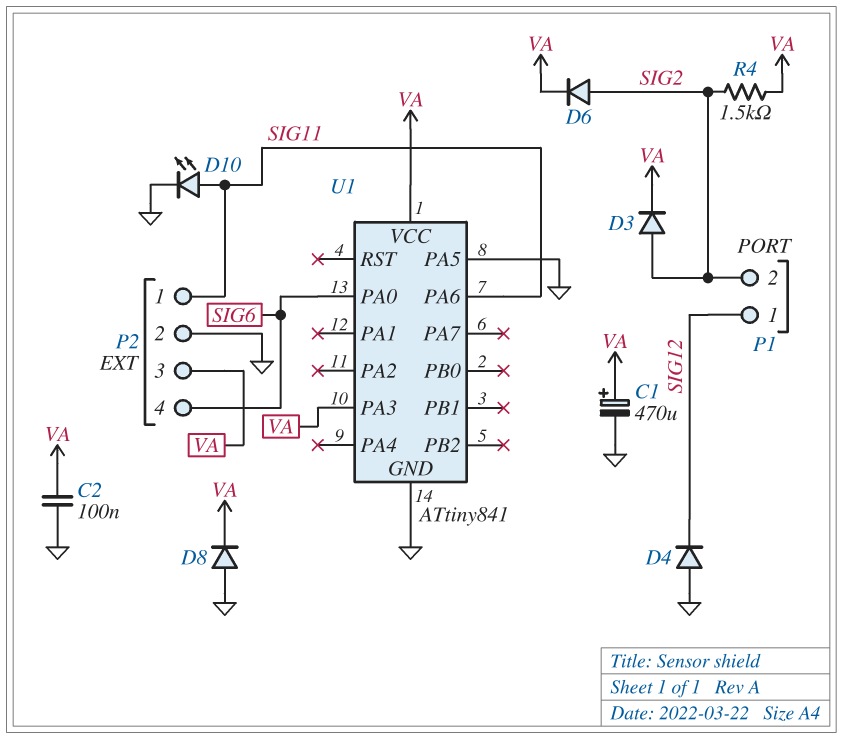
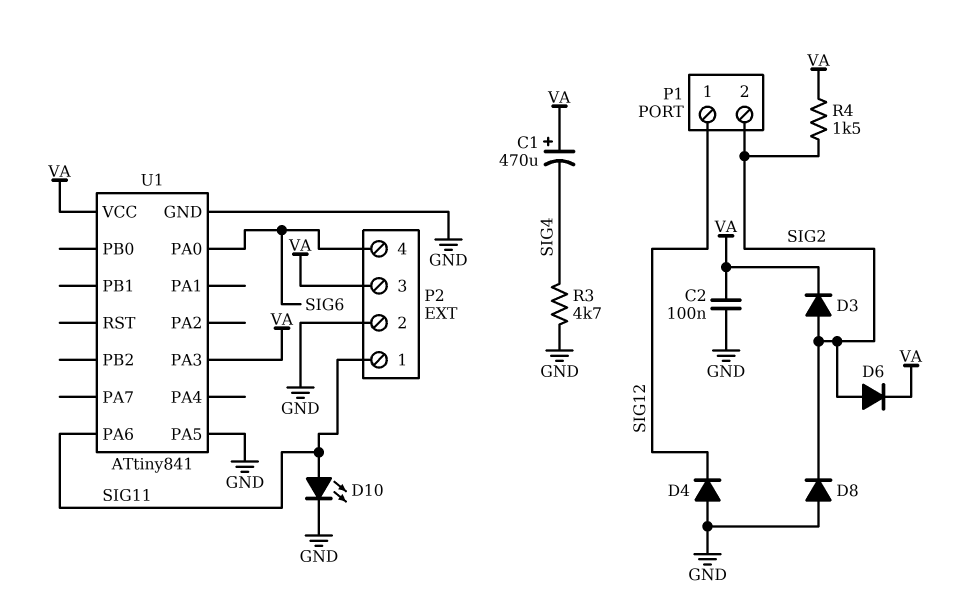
C1: 470uF (plus VA, minus GND) -> 470uF (plus VA, minus SIG4)
D8: diode (A GND, K VA) -> diode (A GND, K SIG2)
R3: none -> 4.7k (GND, SIG4)

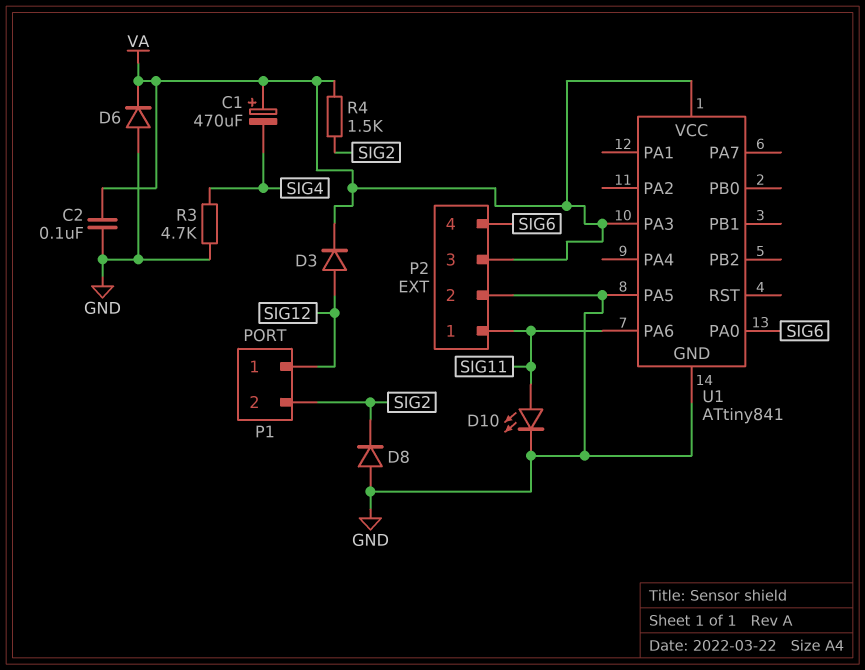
D3: diode (A SIG2, K VA) -> diode (A SIG12, K VA)
D4: diode (A GND, K SIG12) -> none
D6: diode (A SIG2, K VA) -> diode (A GND, K VA)

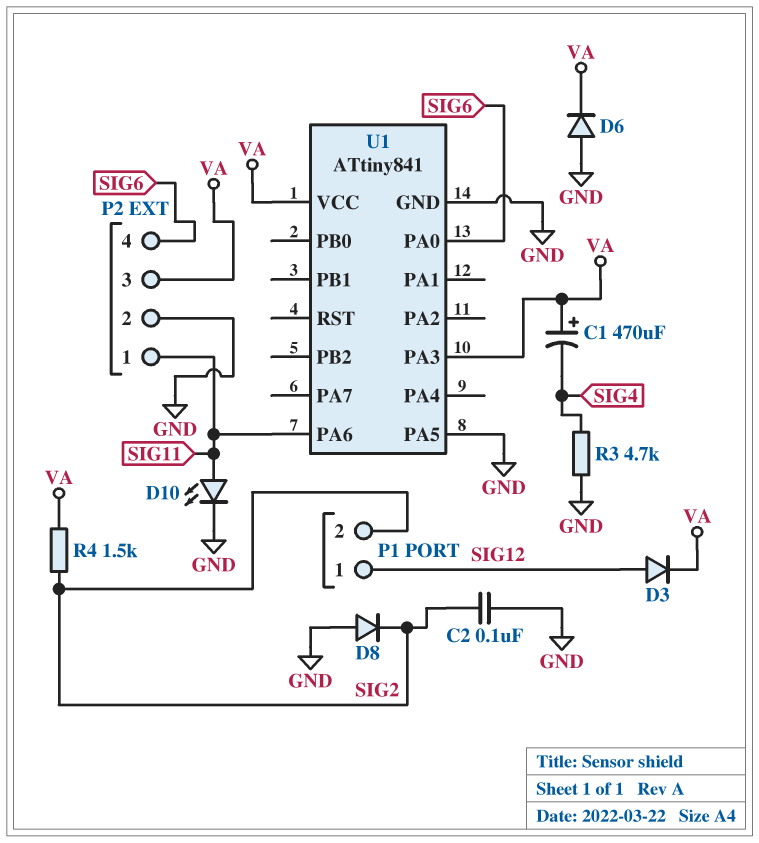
C2: 100nF (GND, VA) -> 100nF (GND, SIG2)

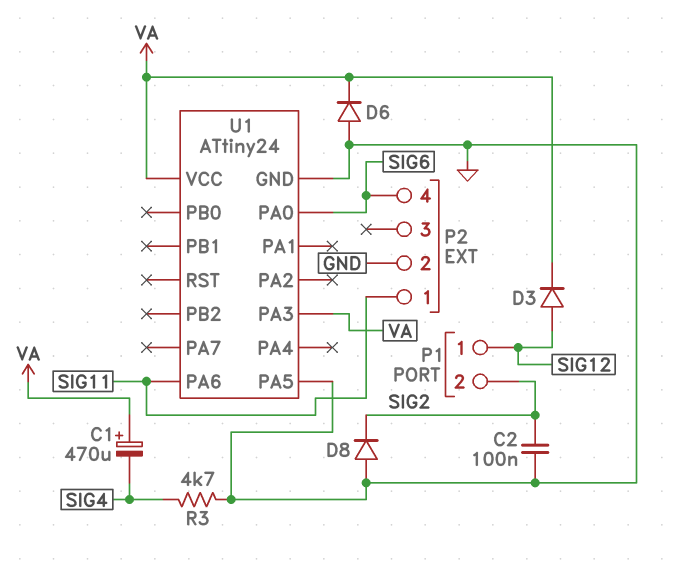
D10: LED (A SIG11, K GND) -> none
P2 pin 3: VA -> none
R4: 1.5k (SIG2, VA) -> none
U1: ATtiny841 -> ATtiny24

